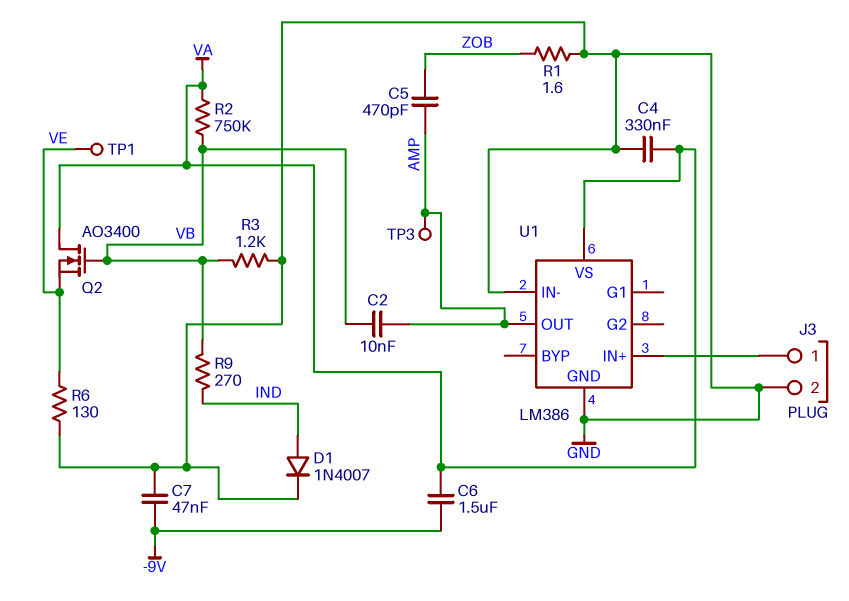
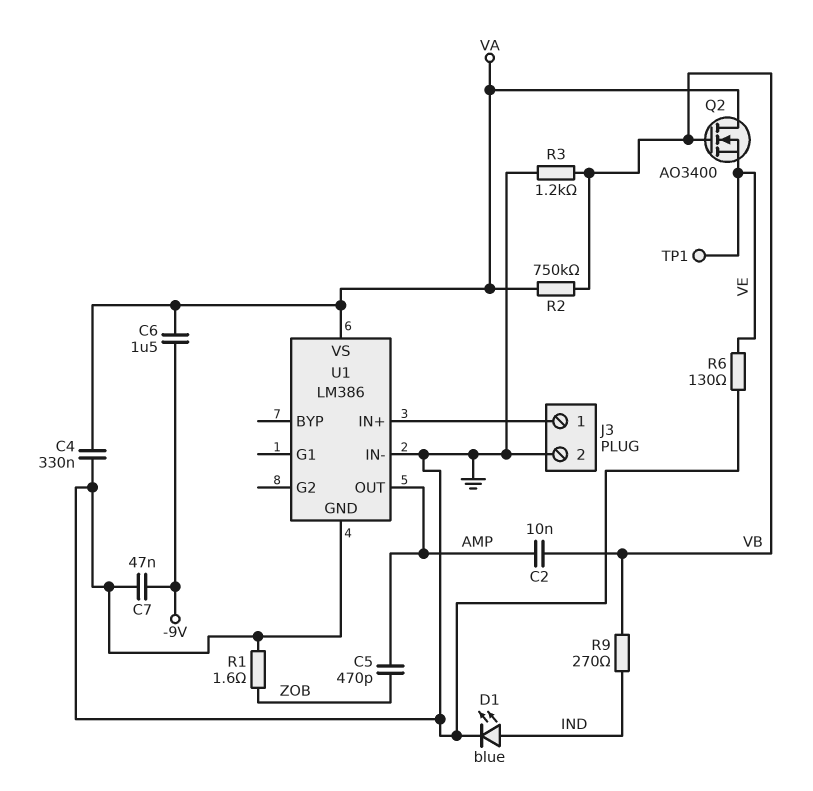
D1: diode 1N4007 (A IND, K GND) -> LED blue (A IND, K GND)
TP3: test point (AMP) -> none

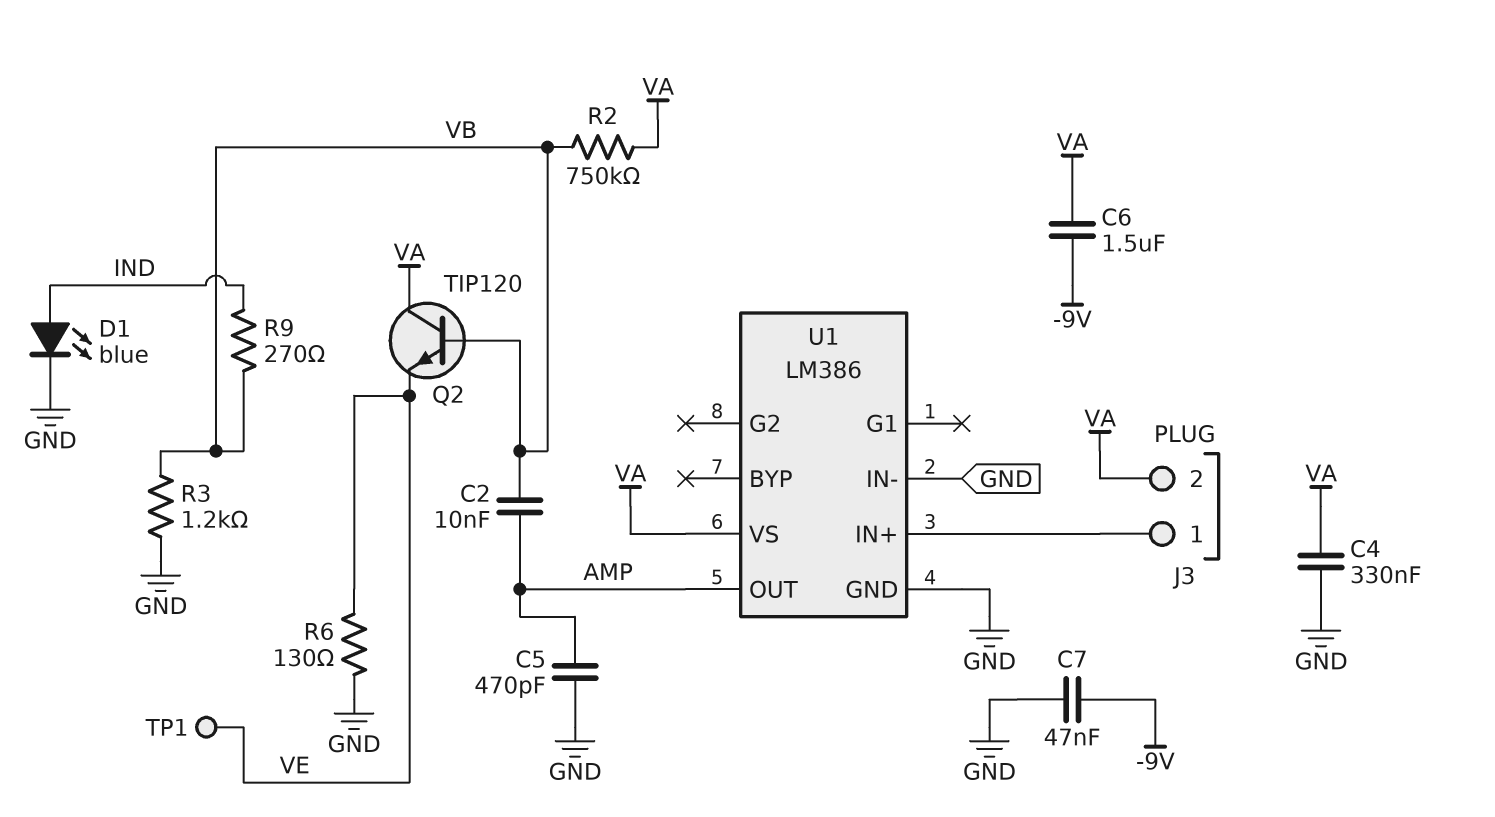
C5: 470pF (AMP, ZOB) -> 470pF (AMP, GND)
J3 pin 2: GND -> VA
Q2: NMOS AO3400 (G VB, D VA, S VE) -> NPN TIP120 (B VB, C VA, E VE)
R1: 1.6 (GND, ZOB) -> none

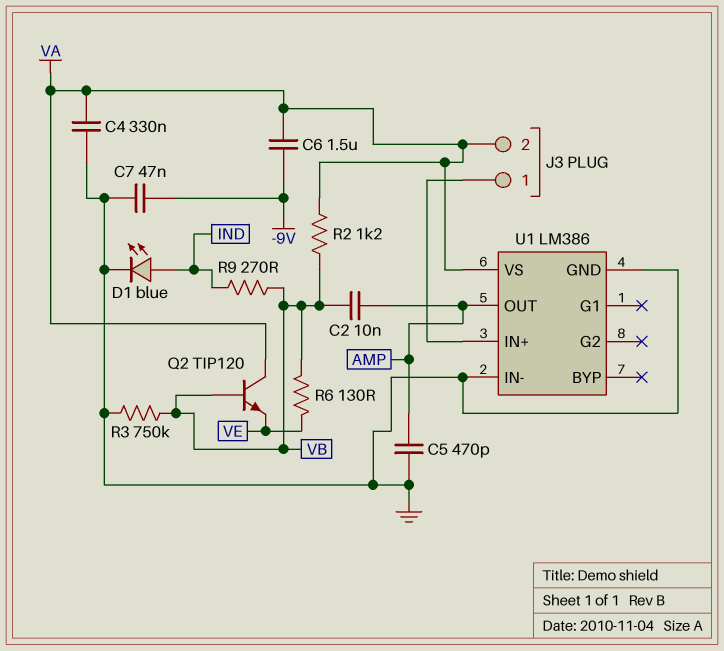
R2: 750k (VA, VB) -> 1.2k (VA, VB)
R3: 1.2k (GND, VB) -> 750k (GND, VB)
R6: 130 (GND, VE) -> 130 (VB, VE)
TP1: test point (VE) -> none

